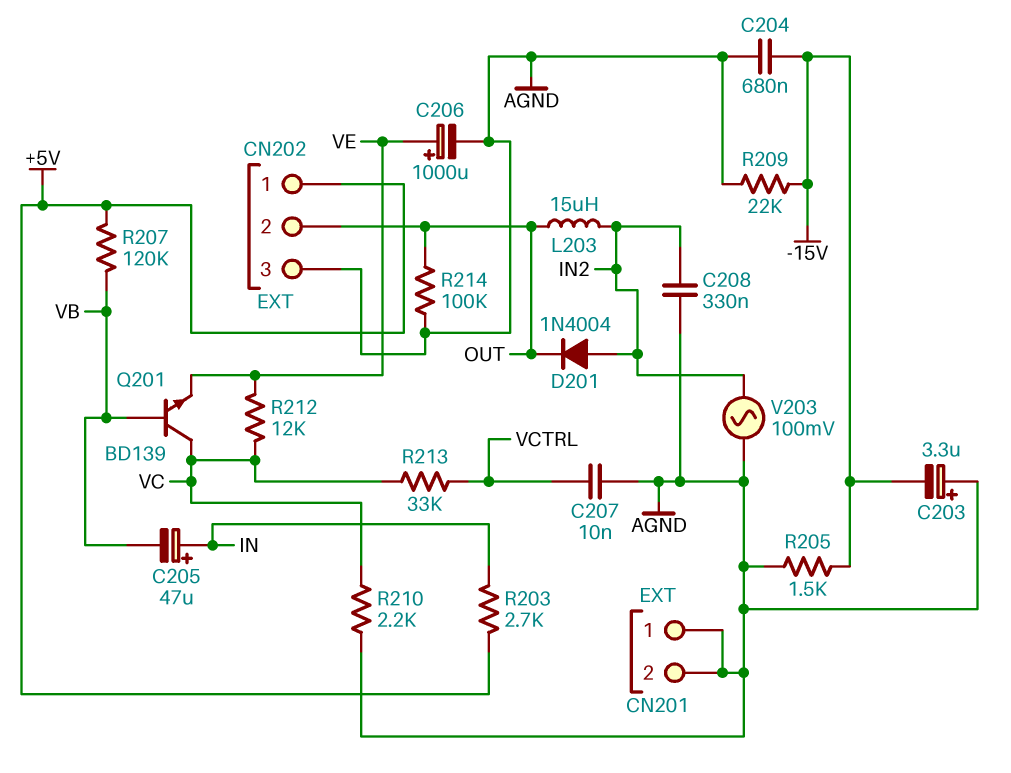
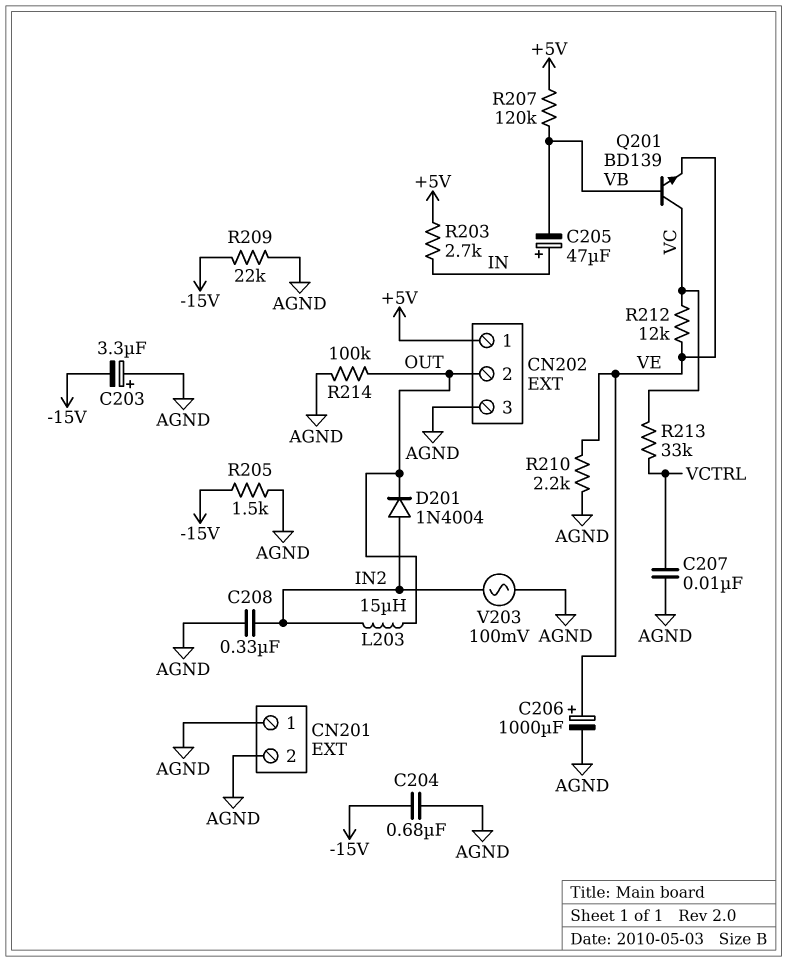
R210: 2.2k (AGND, VC) -> 2.2k (AGND, VE)

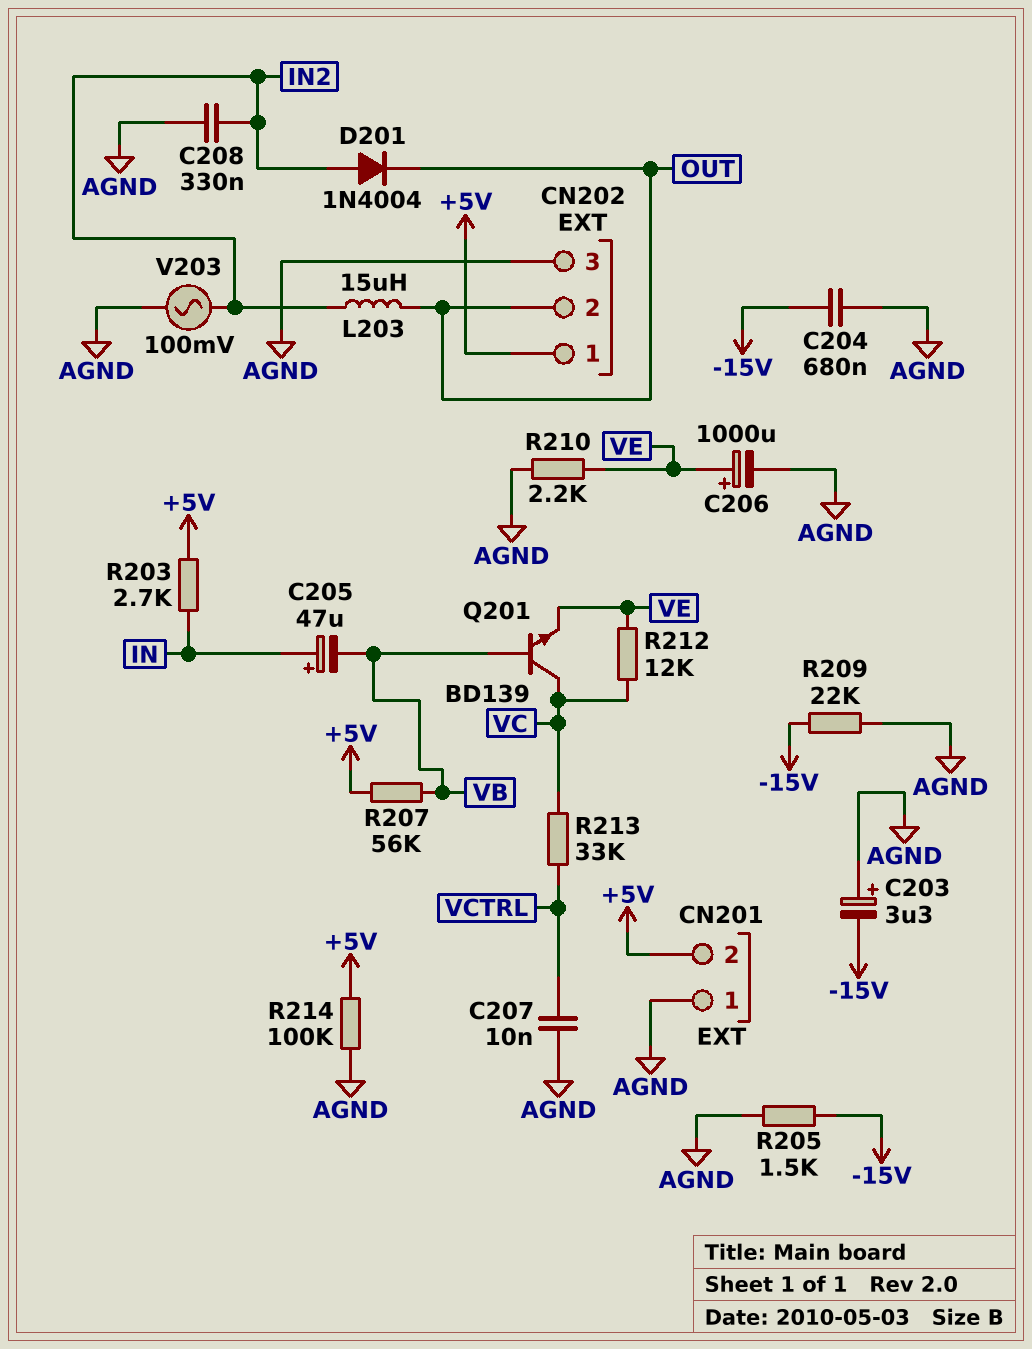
CN201 pin 2: AGND -> +5V
R207: 120k (+5V, VB) -> 56k (+5V, VB)
R214: 100k (AGND, OUT) -> 100k (+5V, AGND)

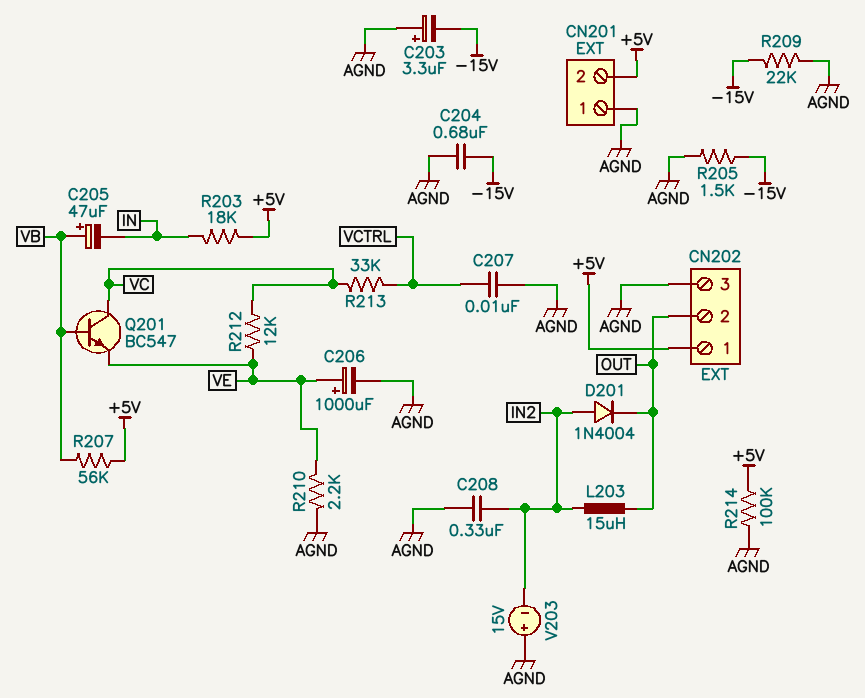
C205: 47uF (plus IN, minus VB) -> 47uF (plus VB, minus IN)
Q201: NPN BD139 (B VB, C VC, E VE) -> NPN BC547 (B VB, C VC, E VE)
R203: 2.7k (+5V, IN) -> 18k (+5V, IN)
V203: AC 100mV (AGND, IN2) -> 15V (plus AGND, minus IN2)

